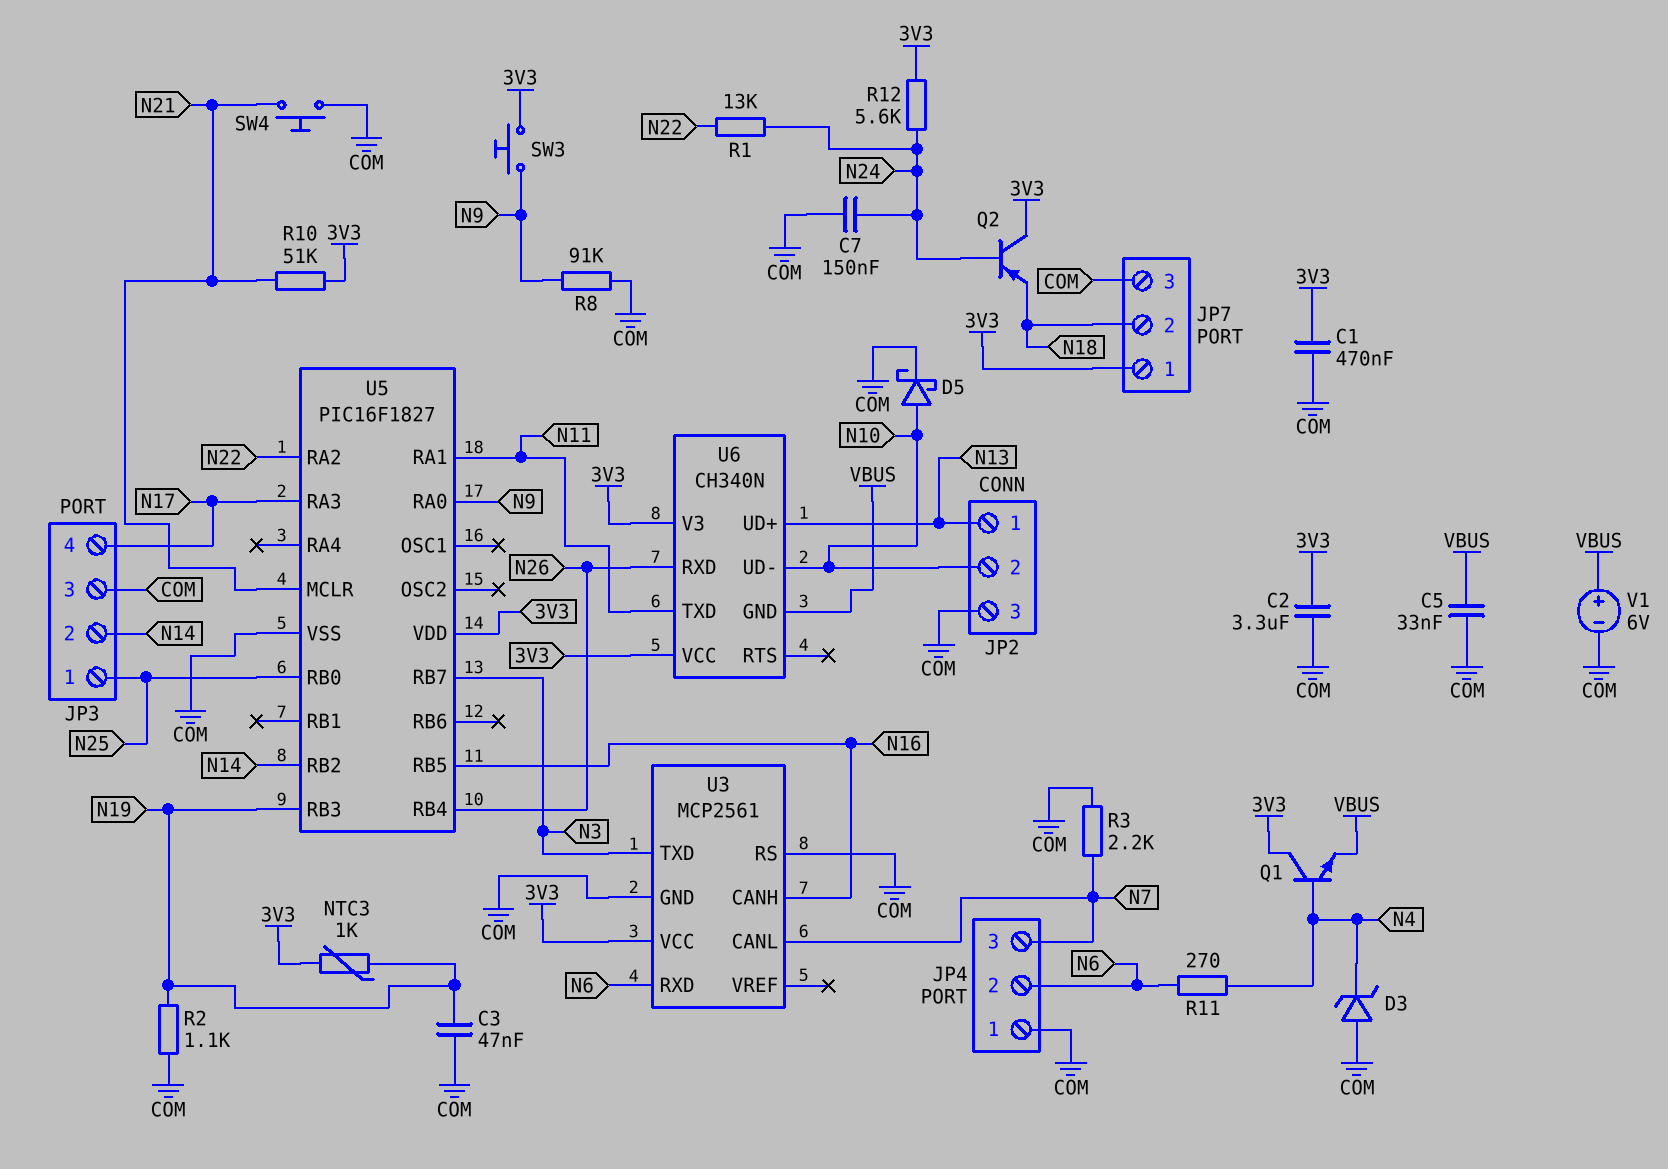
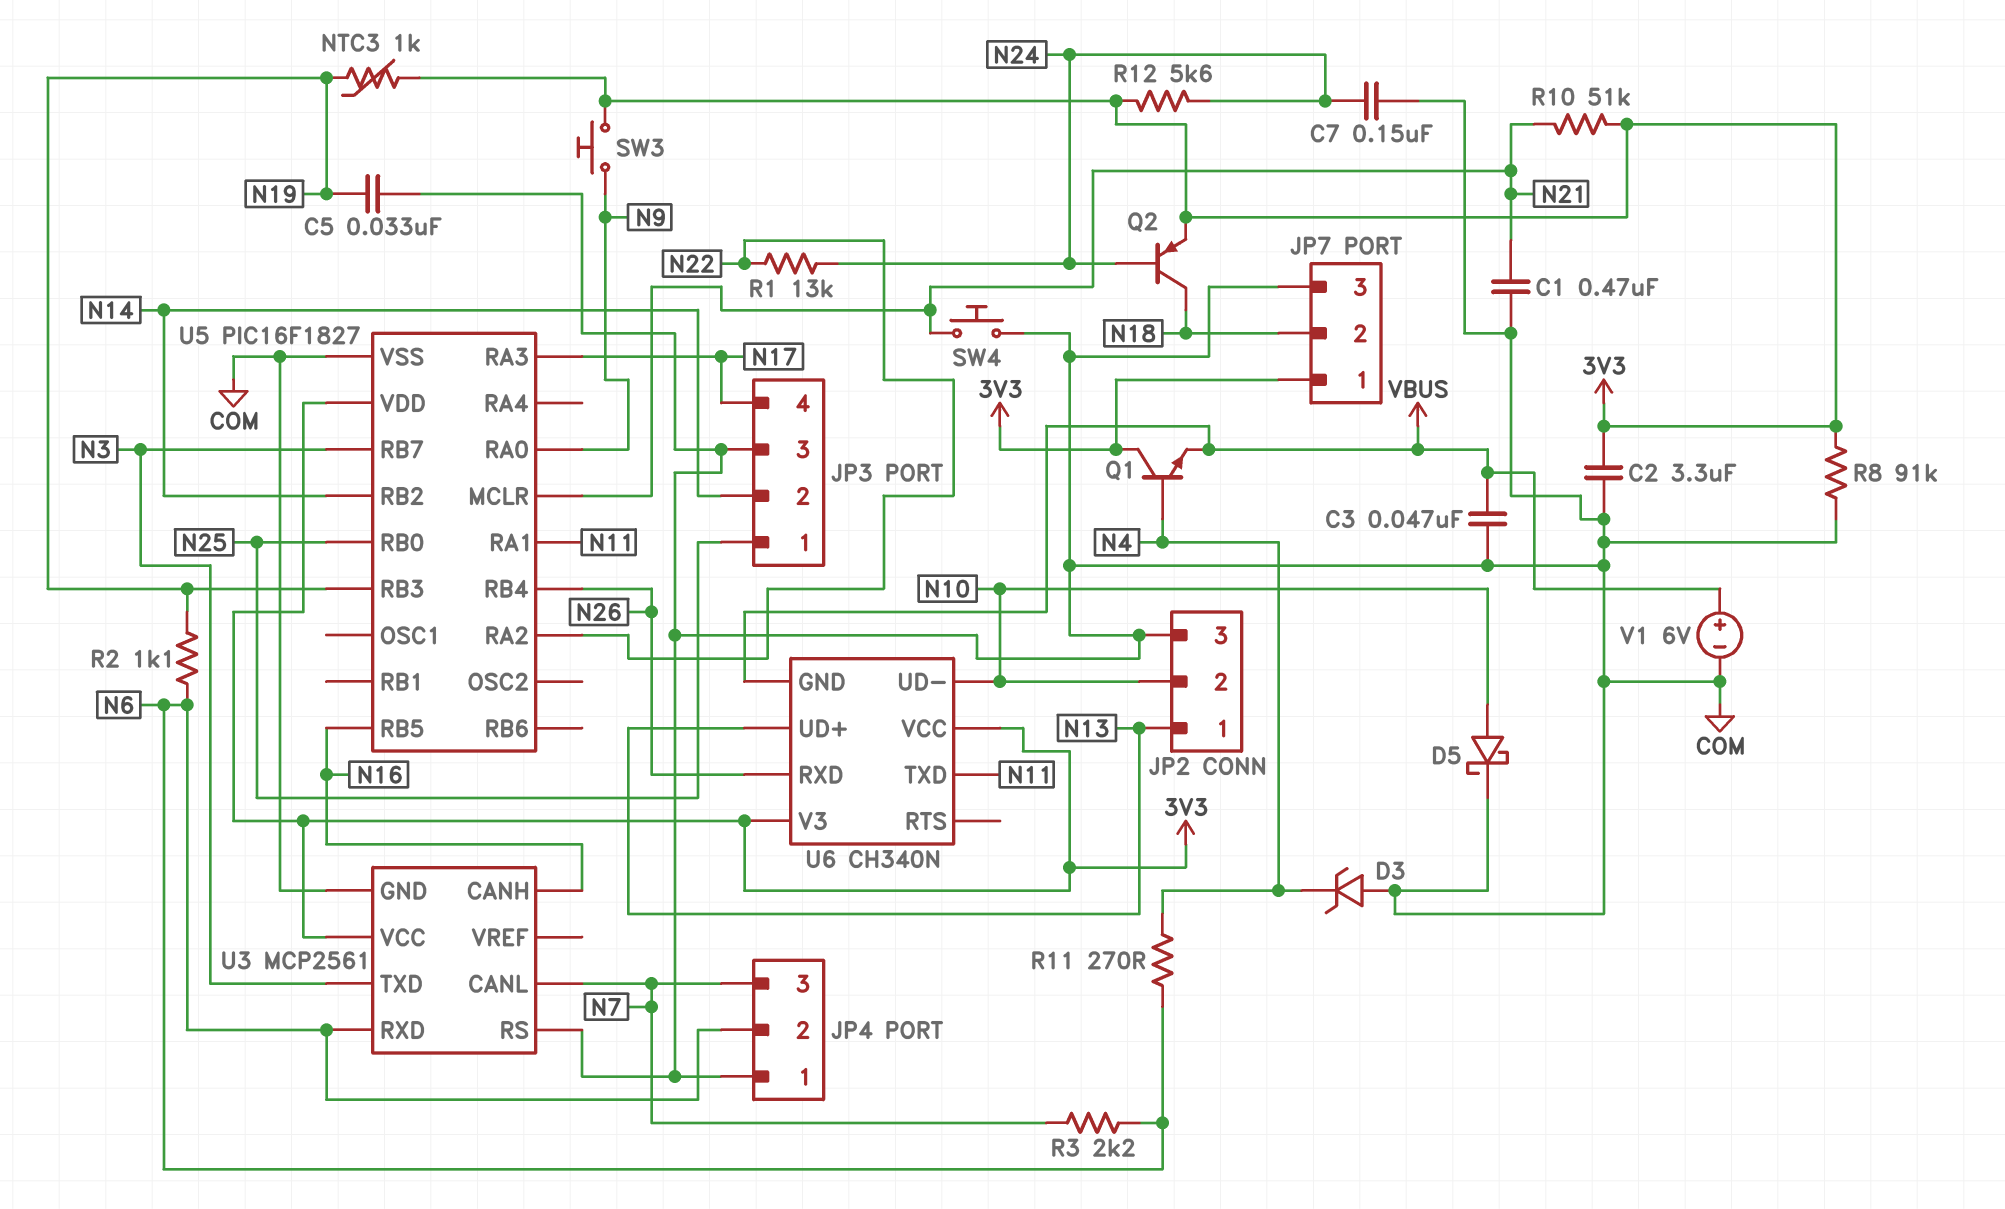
C1: 470nF (3V3, COM) -> 470nF (COM, N21)
C3: 47nF (COM, N19) -> 47nF (COM, VBUS)
C5: 33nF (COM, VBUS) -> 33nF (COM, N19)
Q2: PNP (B N24, C 3V3, E N18) -> PNP (B N24, C N18, E 3V3)
R2: 1.1k (COM, N19) -> 1.1k (N6, N19)
R3: 2.2k (COM, N7) -> 2.2k (N6, N7)
R8: 91k (COM, N9) -> 91k (3V3, COM)

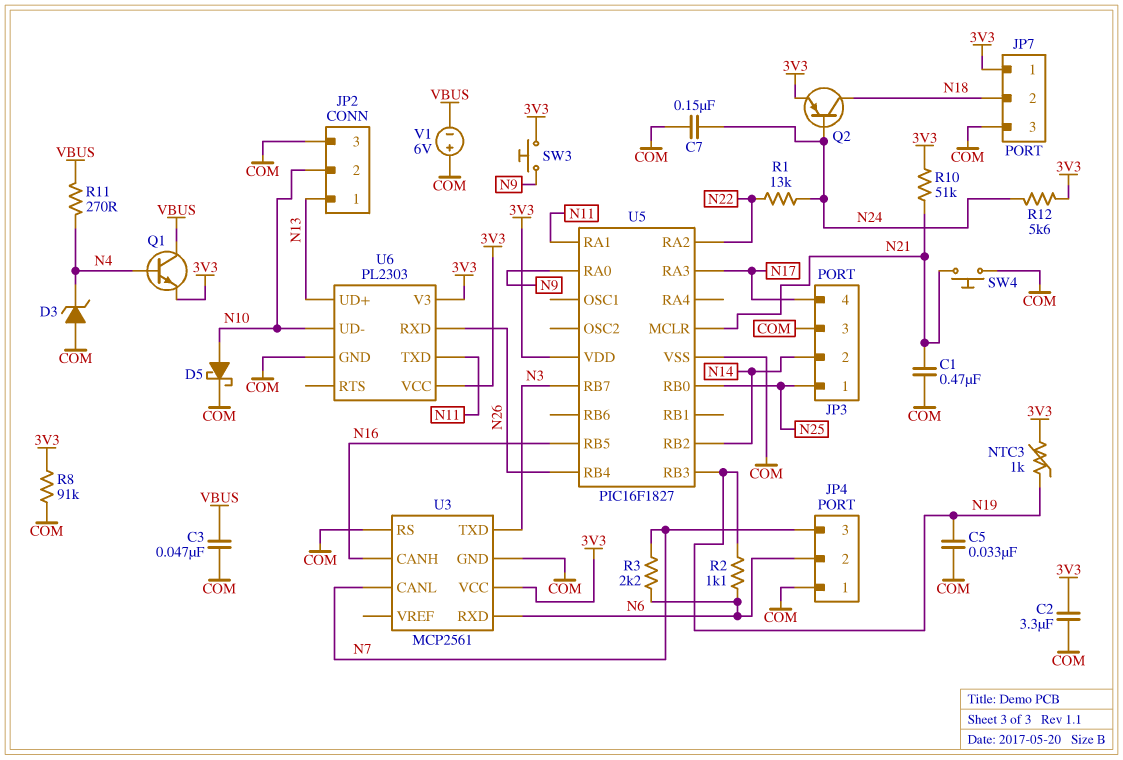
Q1: NPN (B N4, C 3V3, E VBUS) -> NPN (B N4, C VBUS, E 3V3)
R11: 270 (N4, N6) -> 270 (N4, VBUS)
U6: CH340N -> PL2303
U6 pin GND: VBUS -> COM
V1: 6V (plus VBUS, minus COM) -> 6V (plus COM, minus VBUS)

